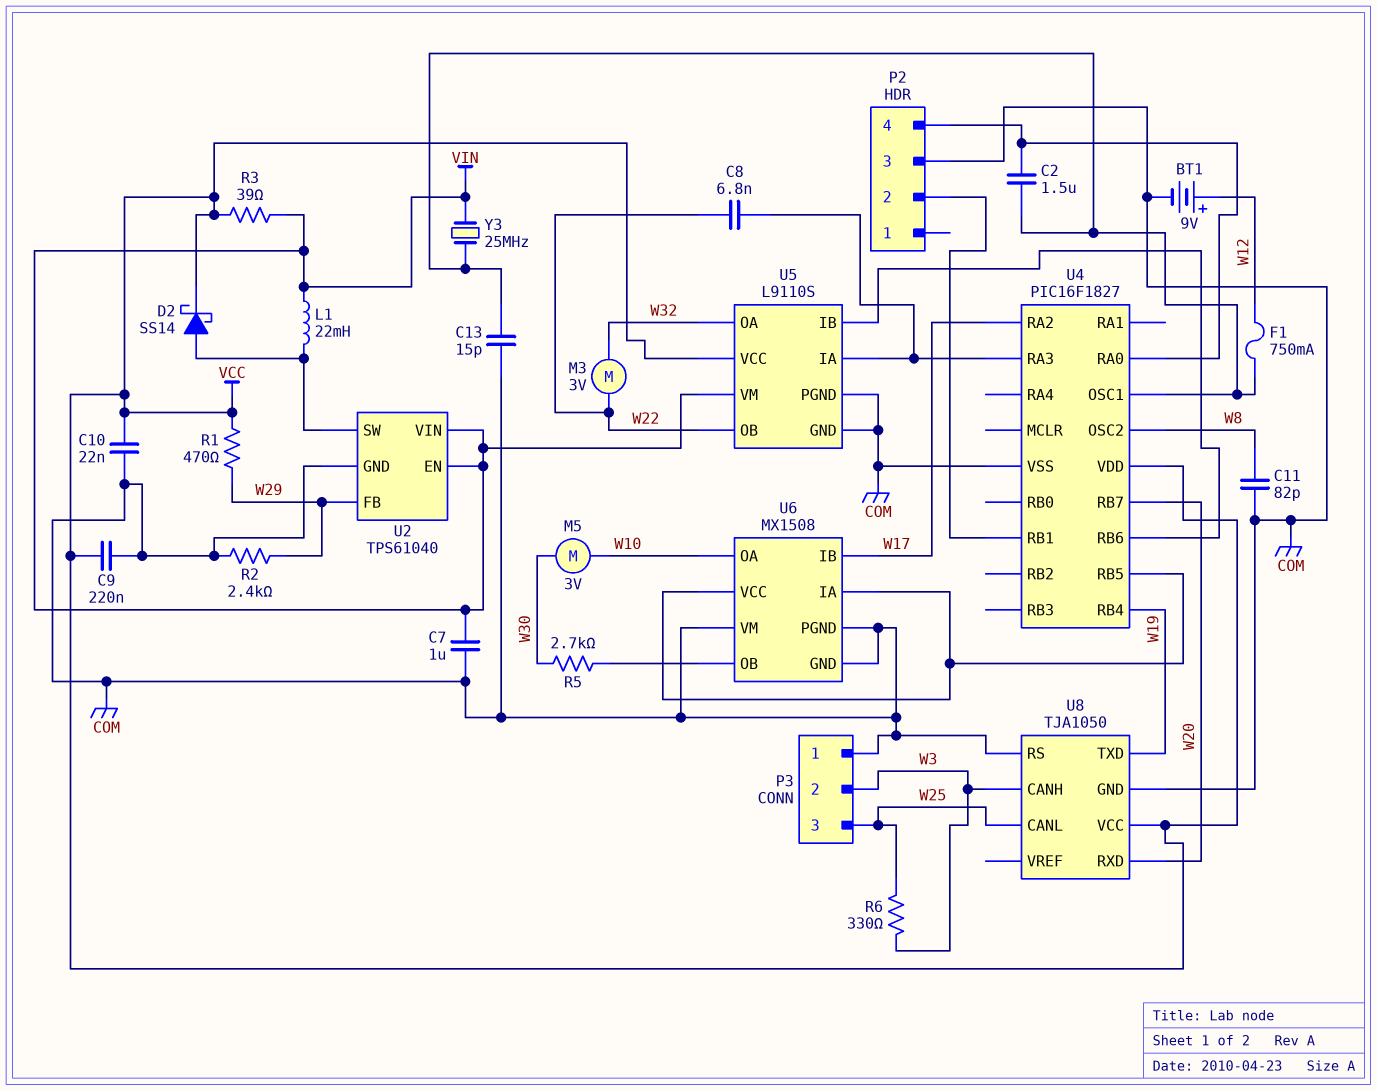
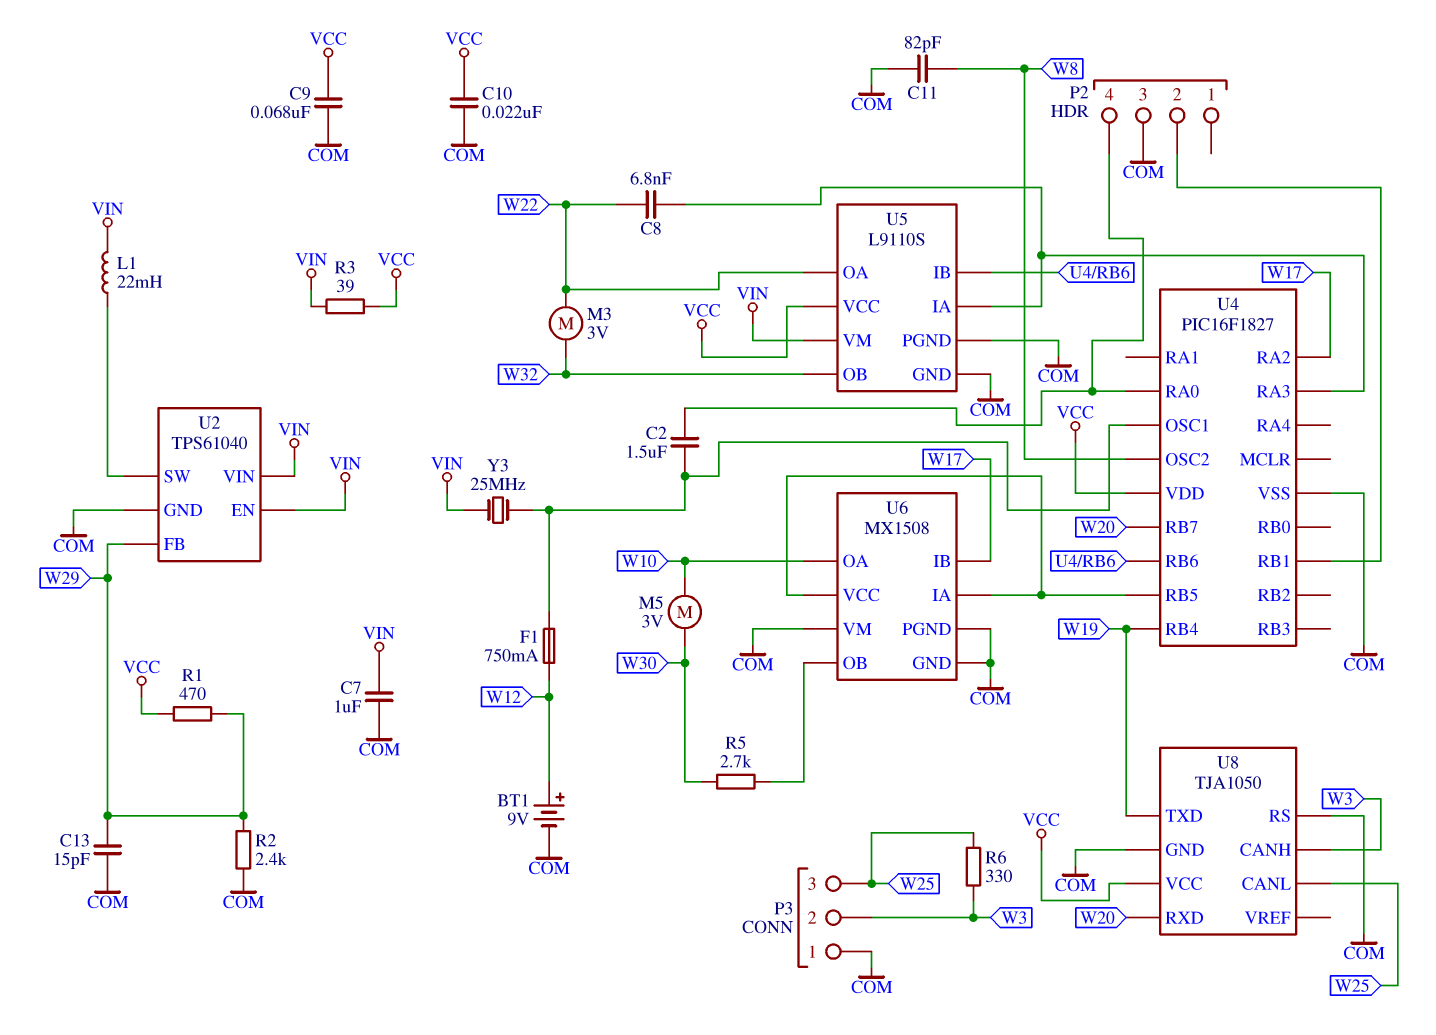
C9: 220nF (COM, VCC) -> 68nF (COM, VCC)
C13: 15pF (COM, U4/OSC1) -> 15pF (COM, W29)
D2: schottky SS14 (A U2/SW, K VCC) -> none
U5 pin OA: W32 -> W22
U5 pin OB: W22 -> W32

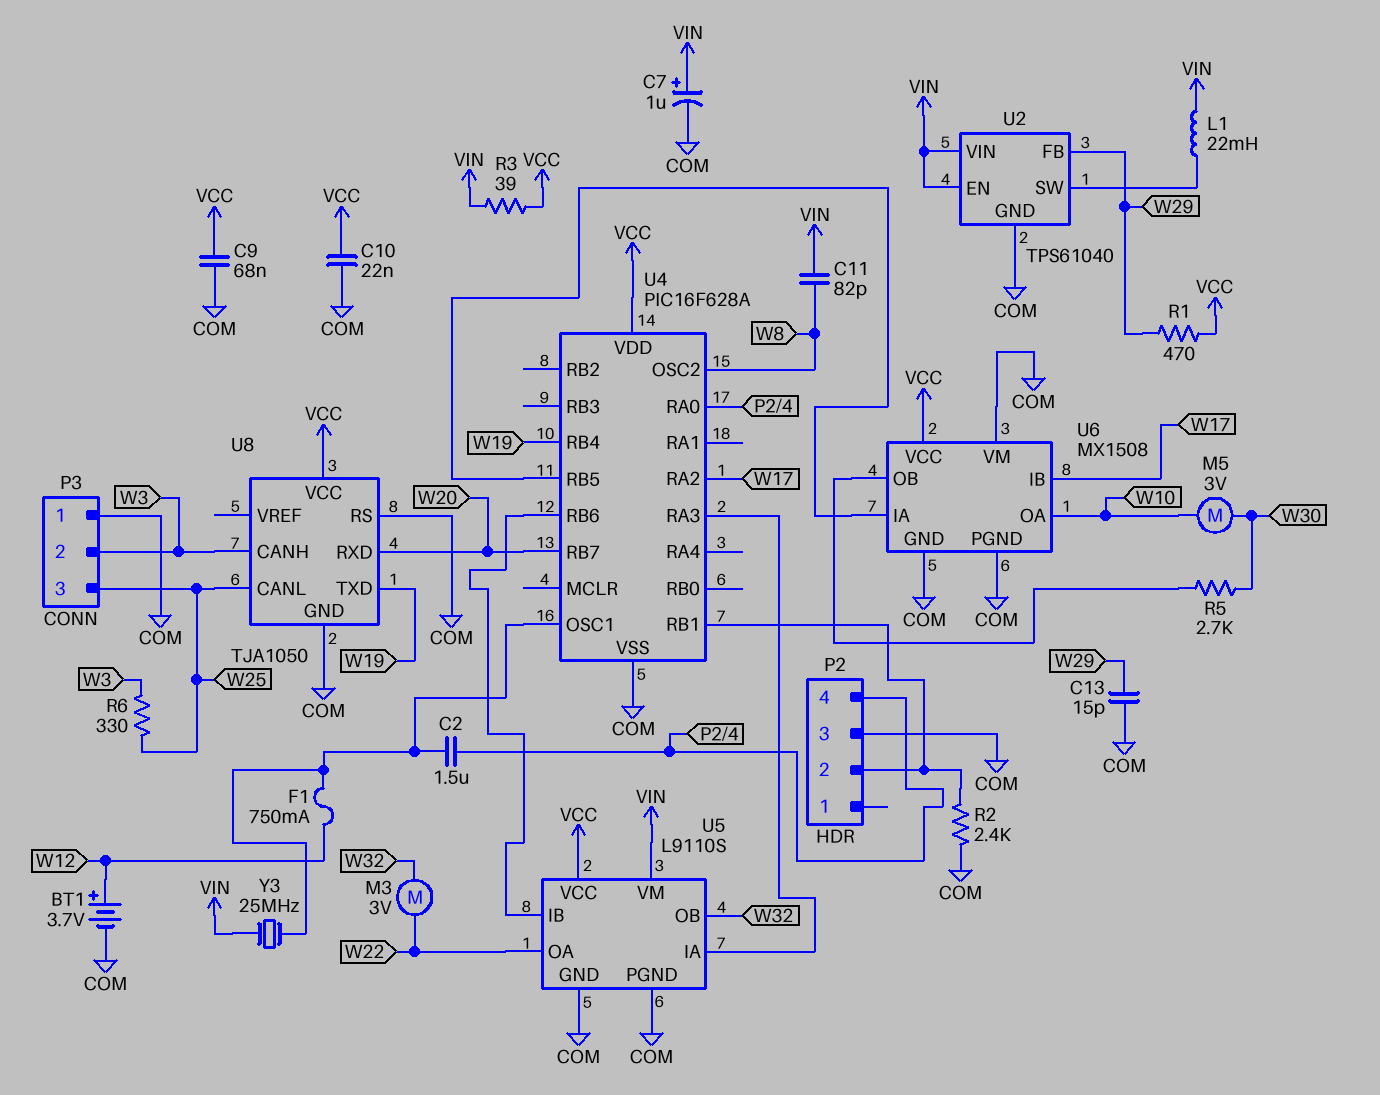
BT1: 9V (plus W12, minus COM) -> 3.7V (plus W12, minus COM)
C7: 1uF (COM, VIN) -> 1uF (plus VIN, minus COM)
C8: 6.8nF (U4/RA3, W22) -> none
C11: 82pF (COM, W8) -> 82pF (VIN, W8)
R2: 2.4k (COM, W29) -> 2.4k (COM, P2/2)
U4: PIC16F1827 -> PIC16F628A
U6 pin VCC: U4/RB5 -> VCC

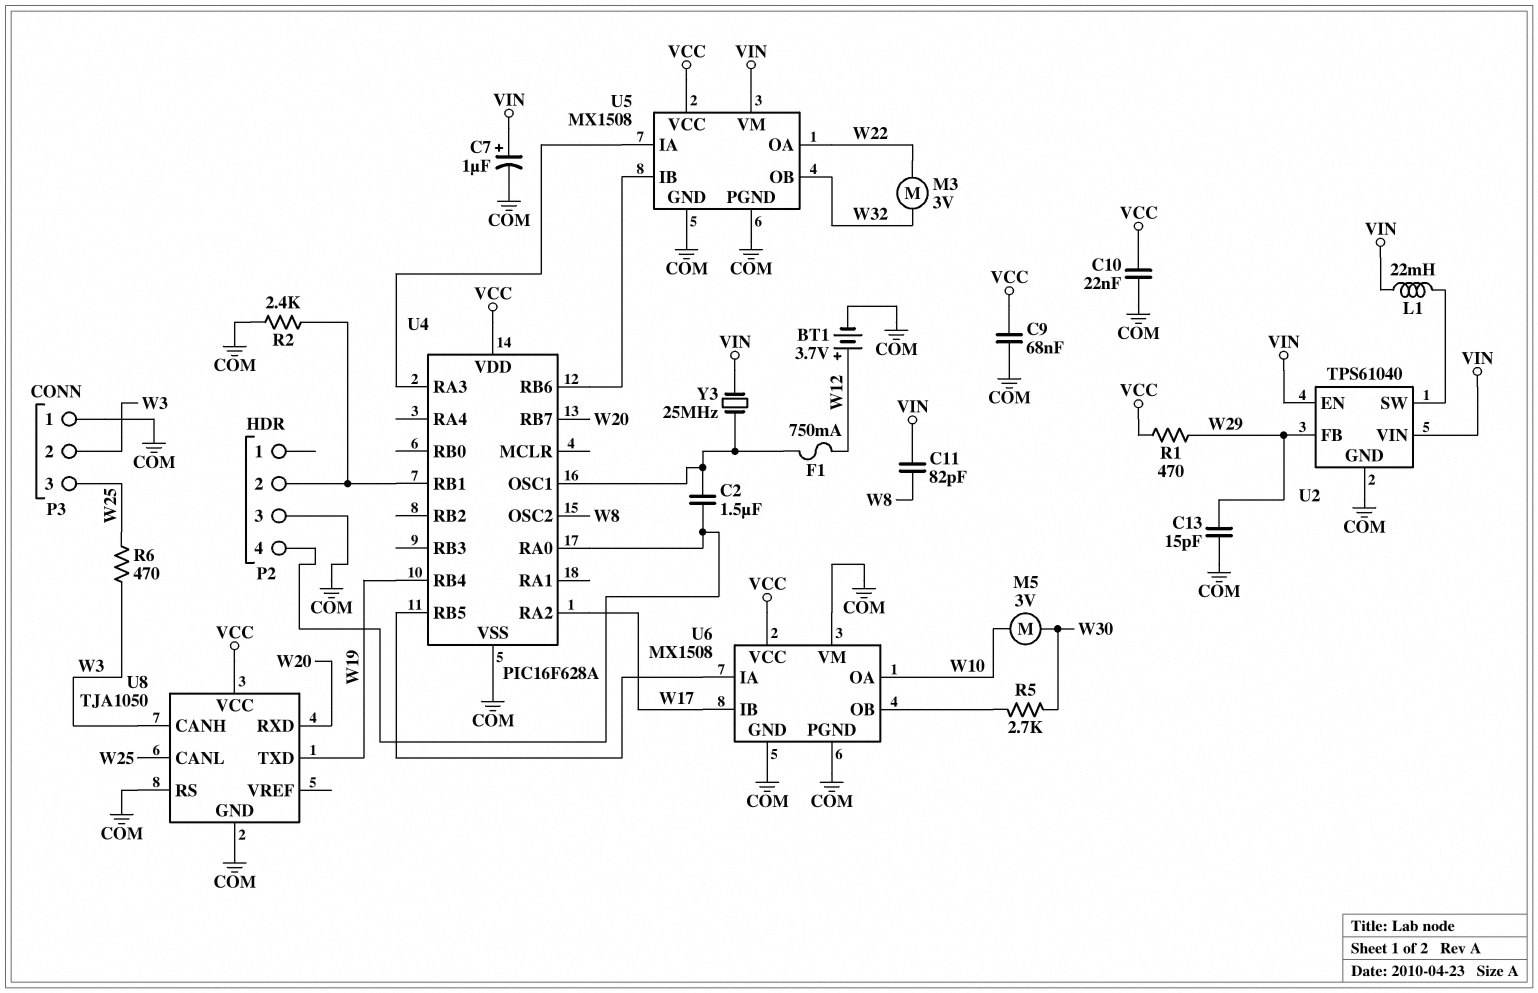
R3: 39 (VCC, VIN) -> none
R6: 330 (W3, W25) -> 470 (W3, W25)
U5: L9110S -> MX1508

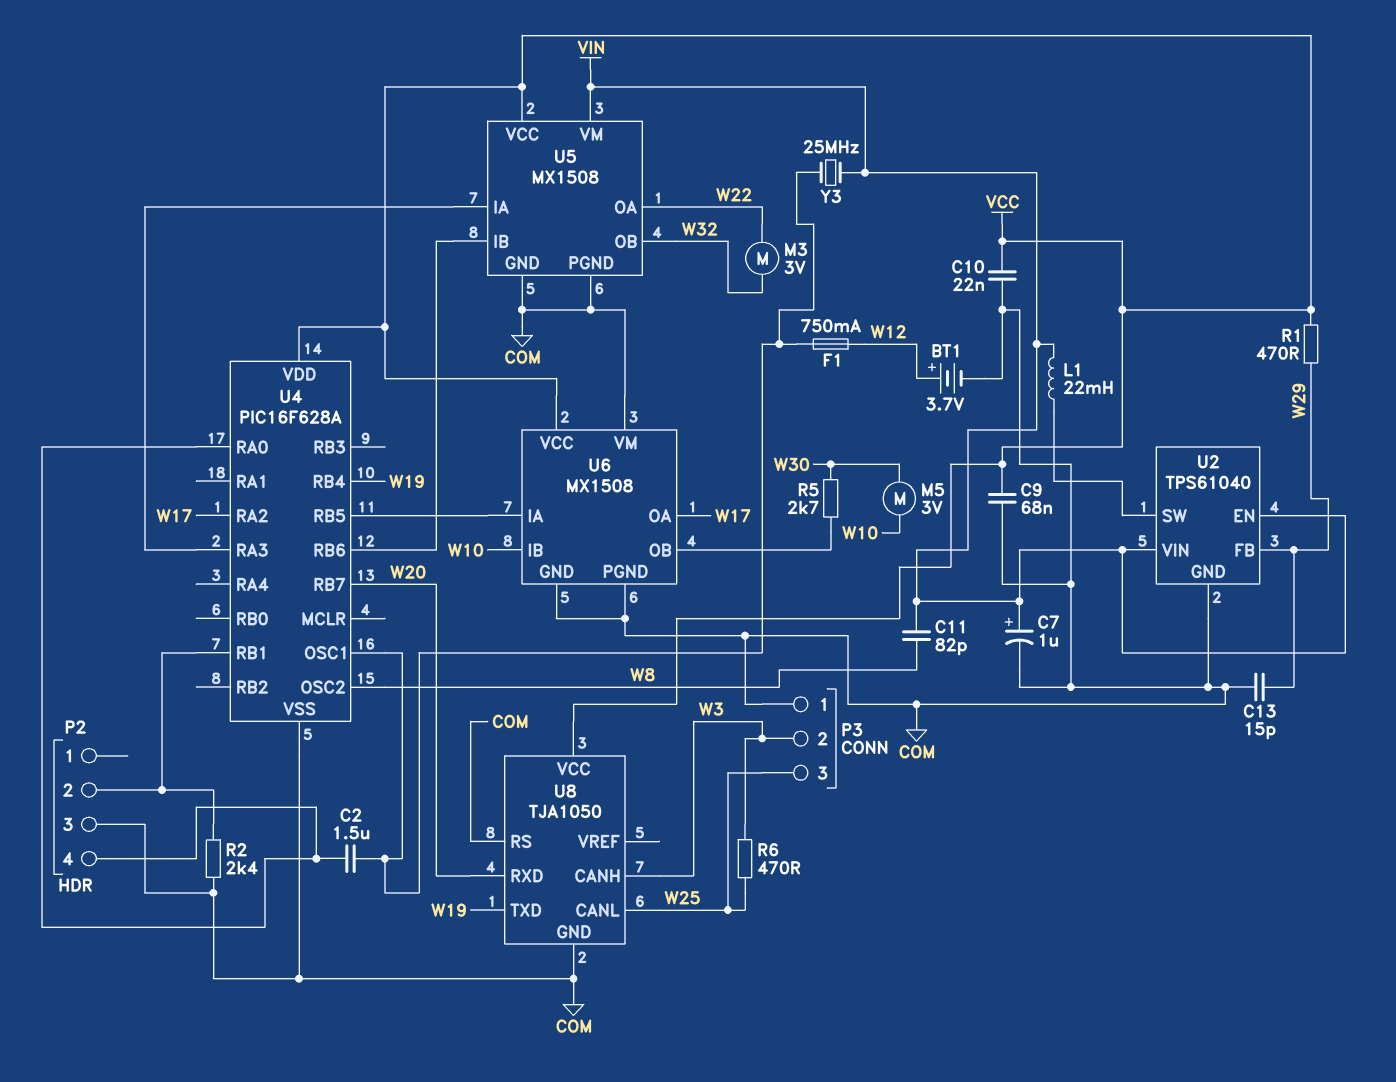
U6 pin IB: W17 -> W10
U6 pin OA: W10 -> W17

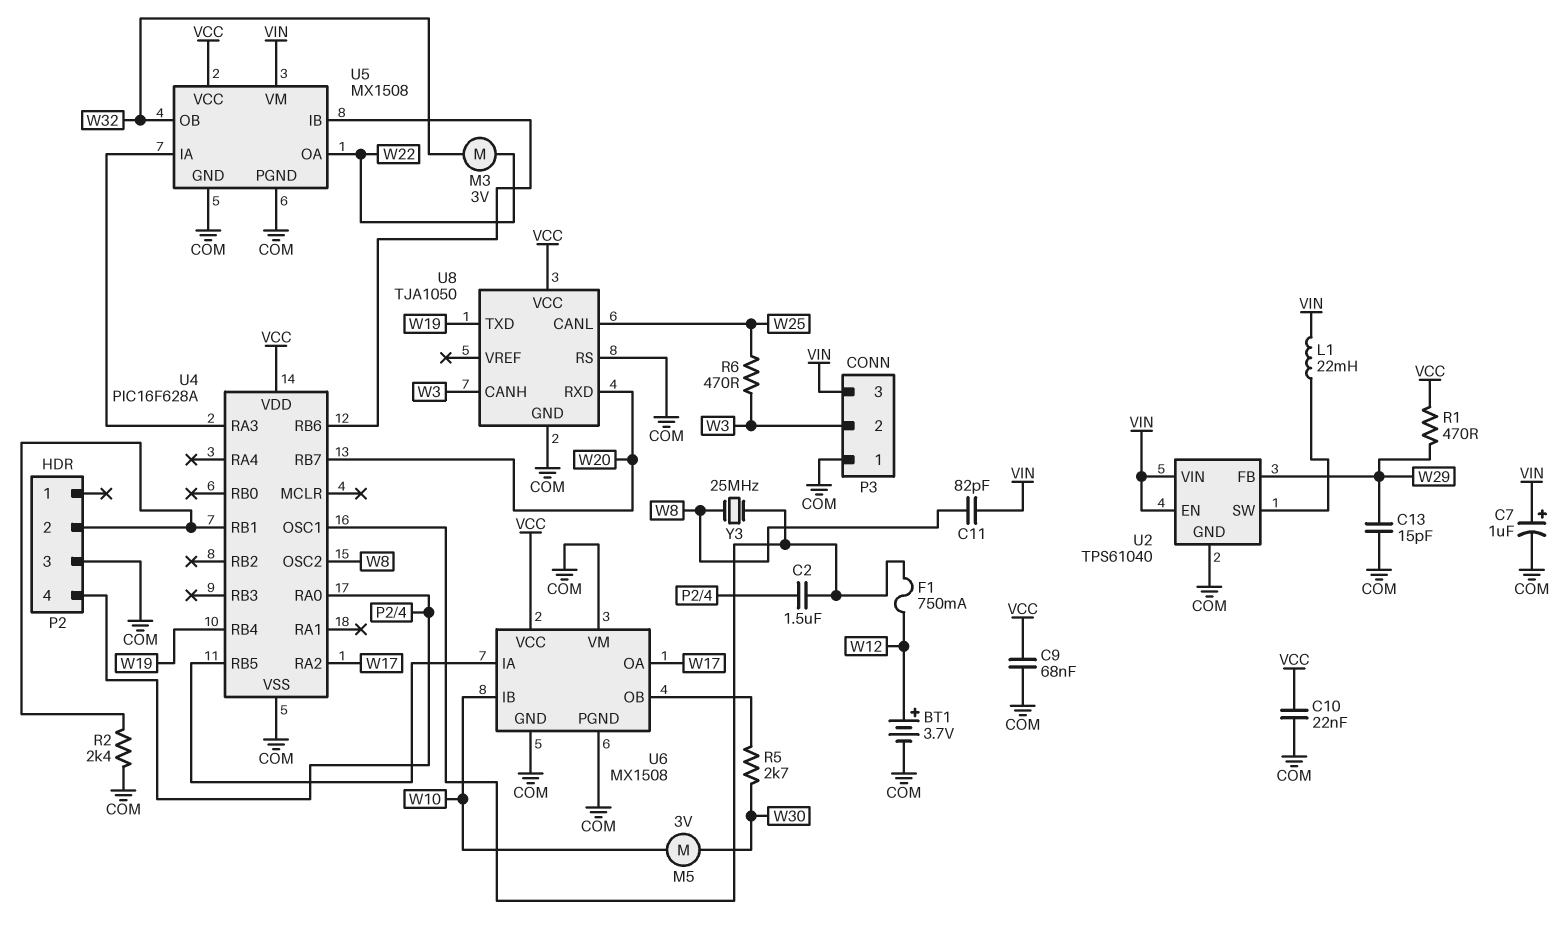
P3 pin 3: W25 -> VIN
Y3: 25MHz (U4/OSC1, VIN) -> 25MHz (U4/OSC1, W8)

